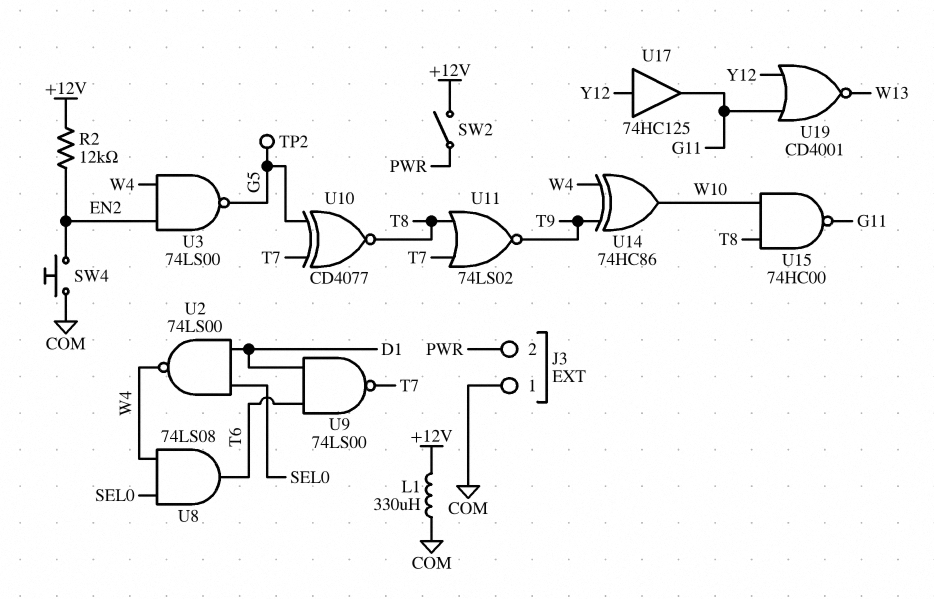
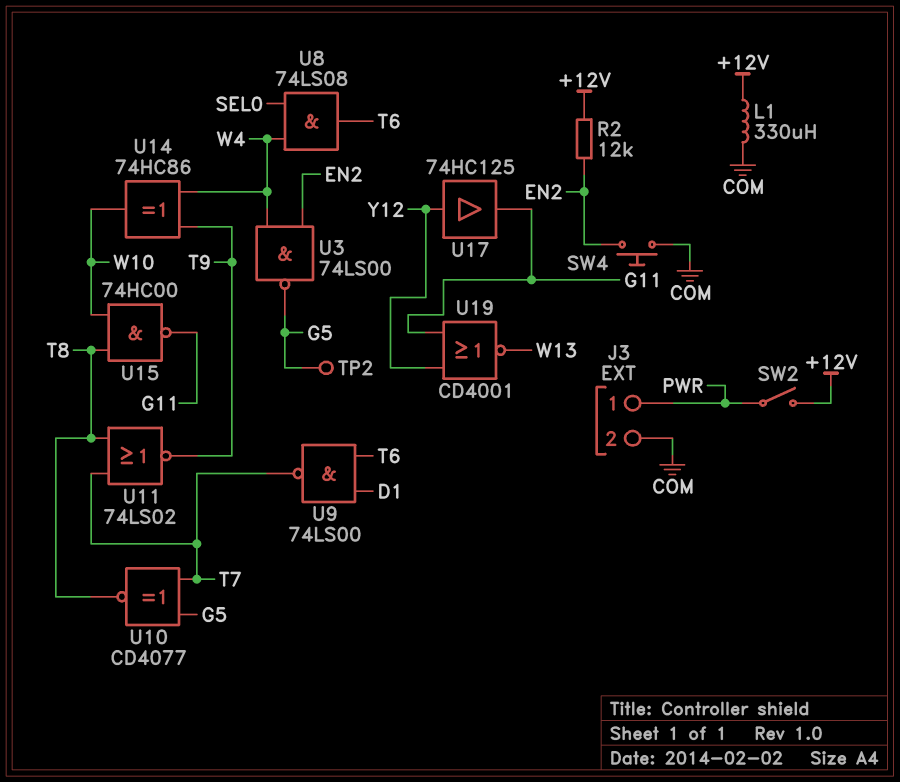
J3 pin 1: COM -> PWR
J3 pin 2: PWR -> COM
U2: NAND 74LS00 (in D1, in SEL0, out W4) -> none

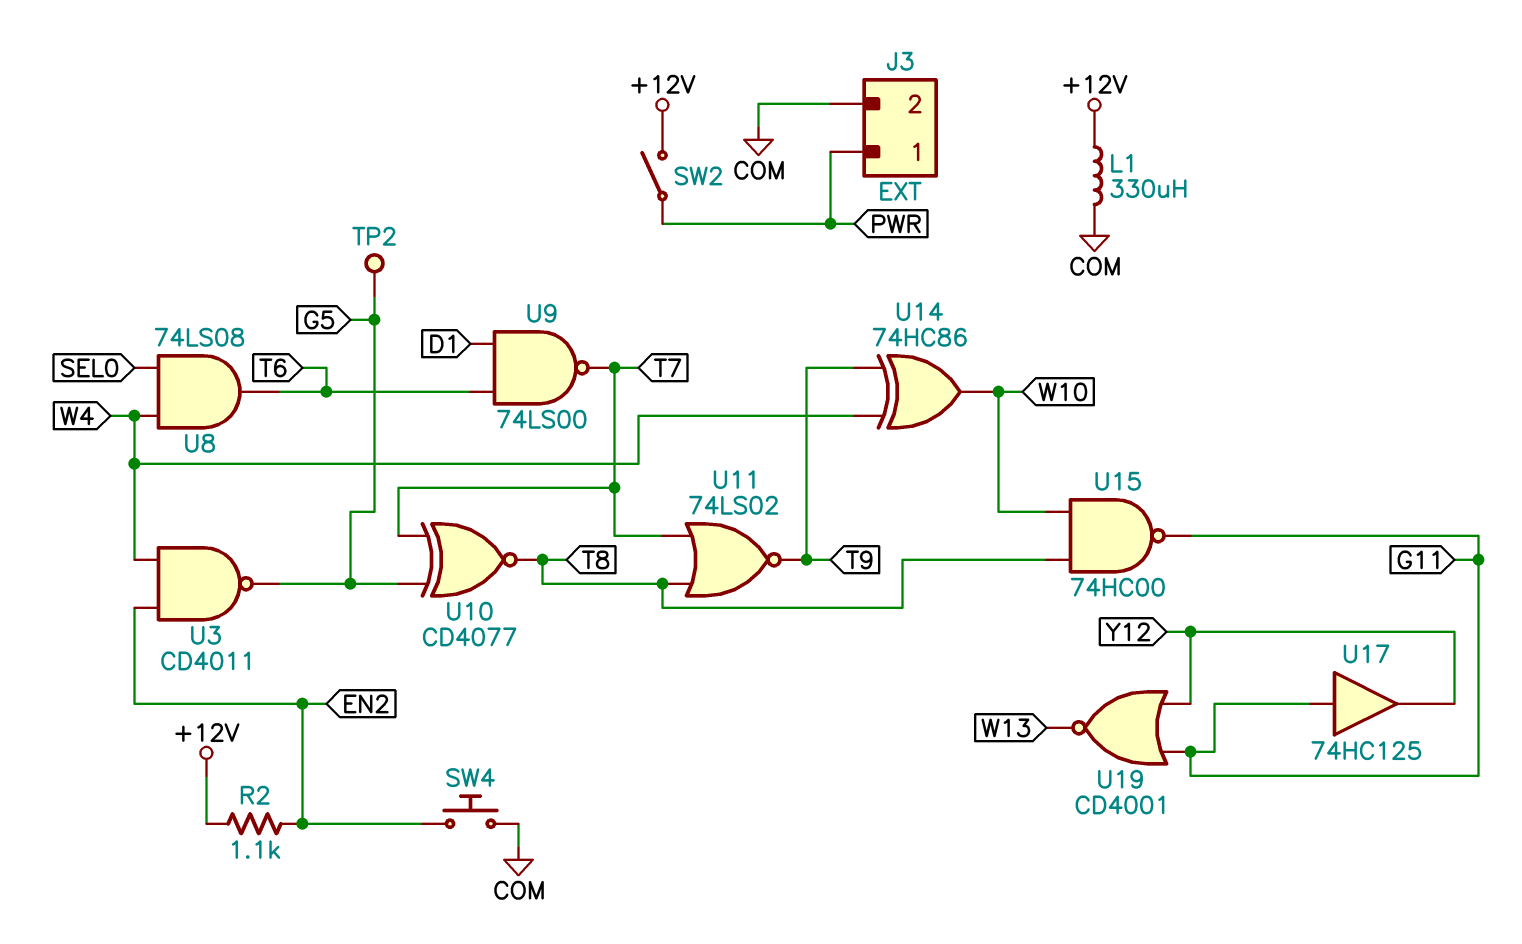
R2: 12k (+12V, EN2) -> 1.1k (+12V, EN2)
U3: NAND 74LS00 (in EN2, in W4, out G5) -> NAND CD4011 (in EN2, in W4, out G5)
U17: buffer 74HC125 (in Y12, out G11) -> buffer 74HC125 (in G11, out Y12)

